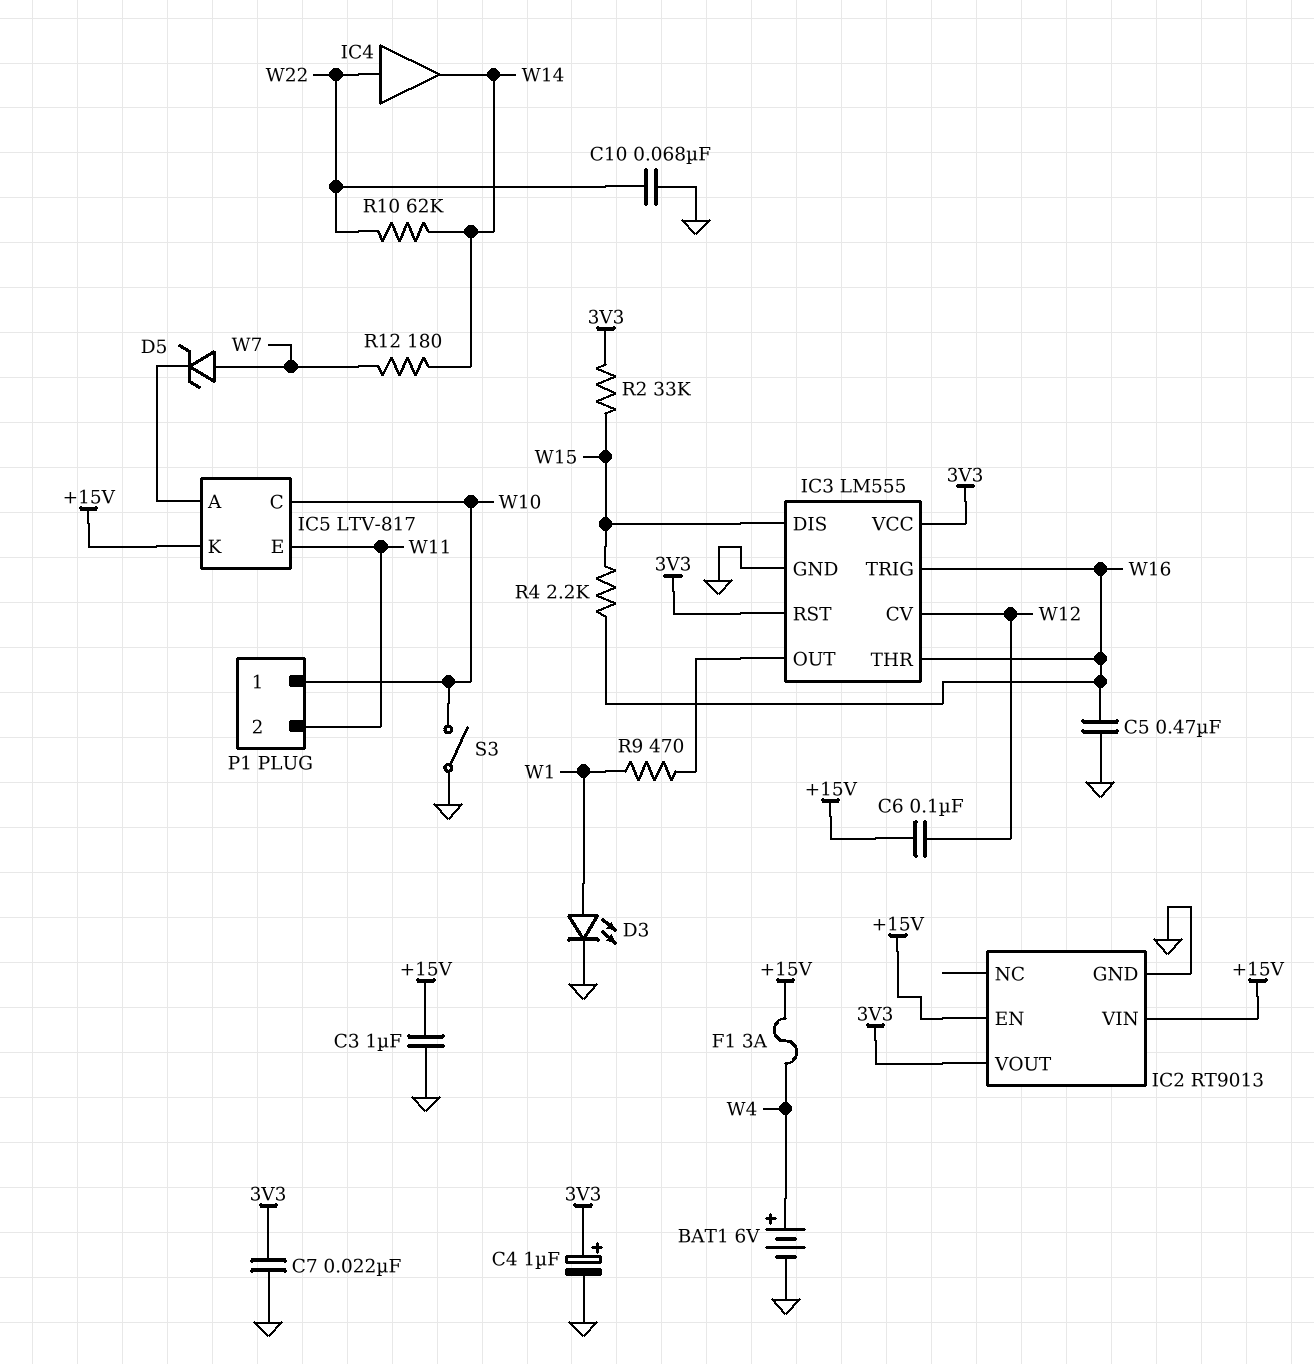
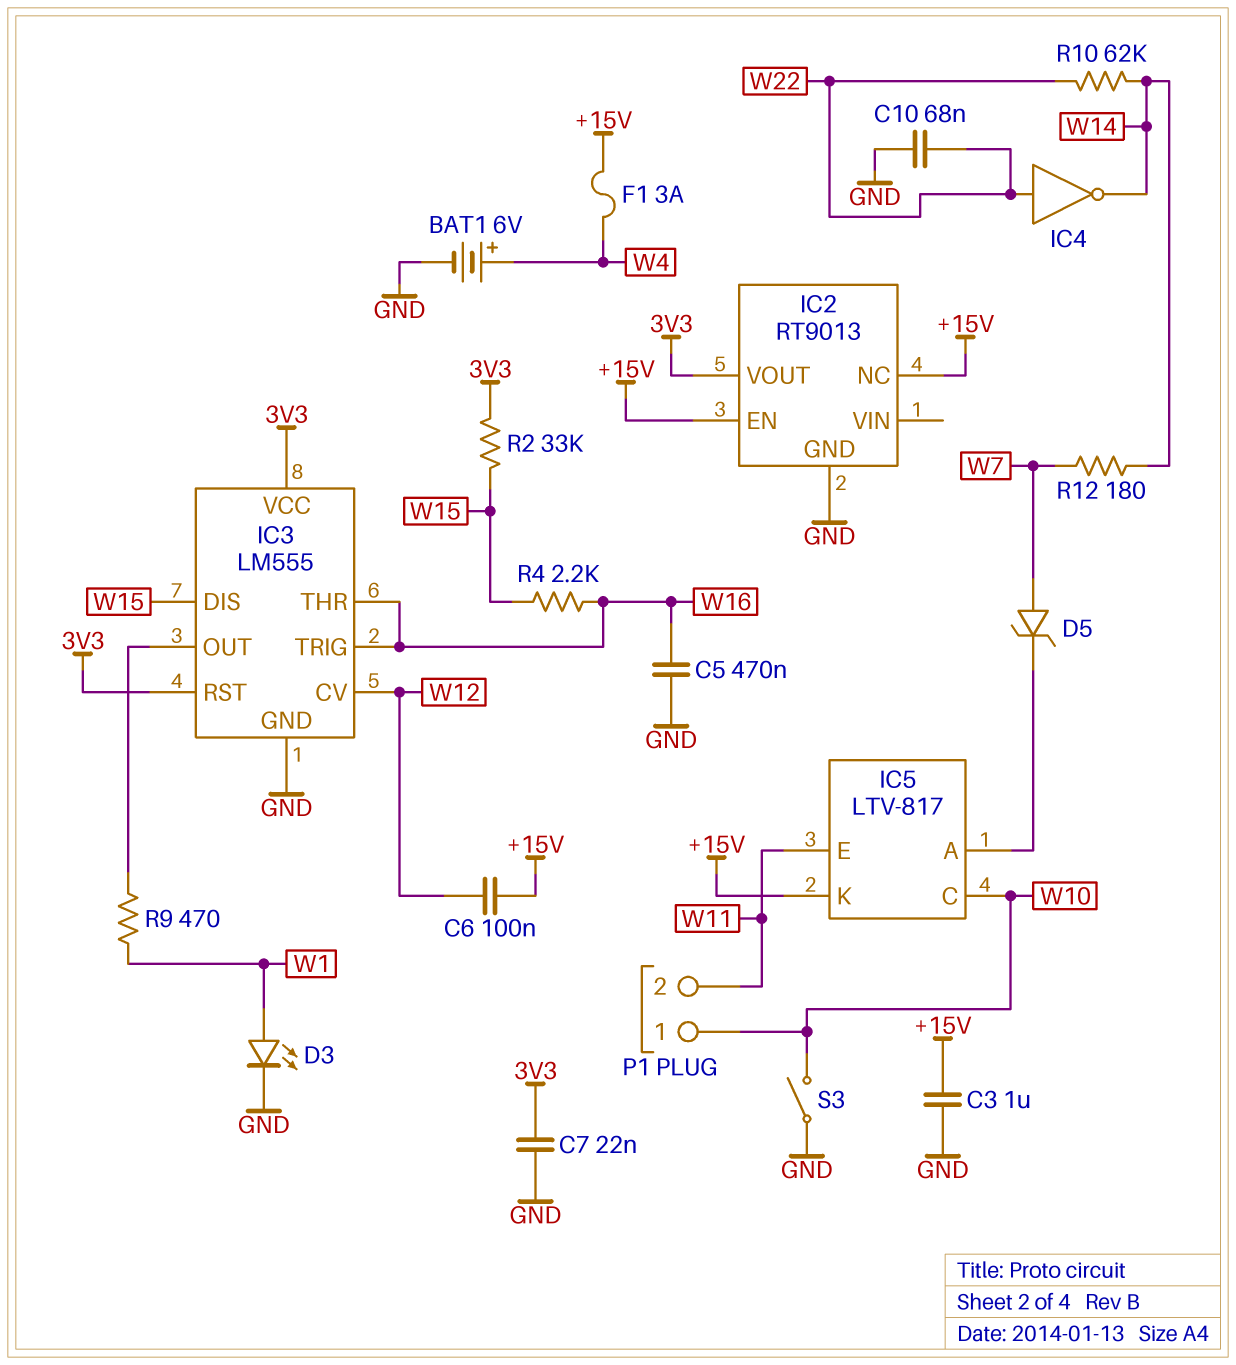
C4: 1uF (plus 3V3, minus GND) -> none
IC2 pin NC: none -> +15V
IC2 pin VIN: +15V -> none
IC4: buffer (in W22, out W14) -> NOT (in W22, out W14)

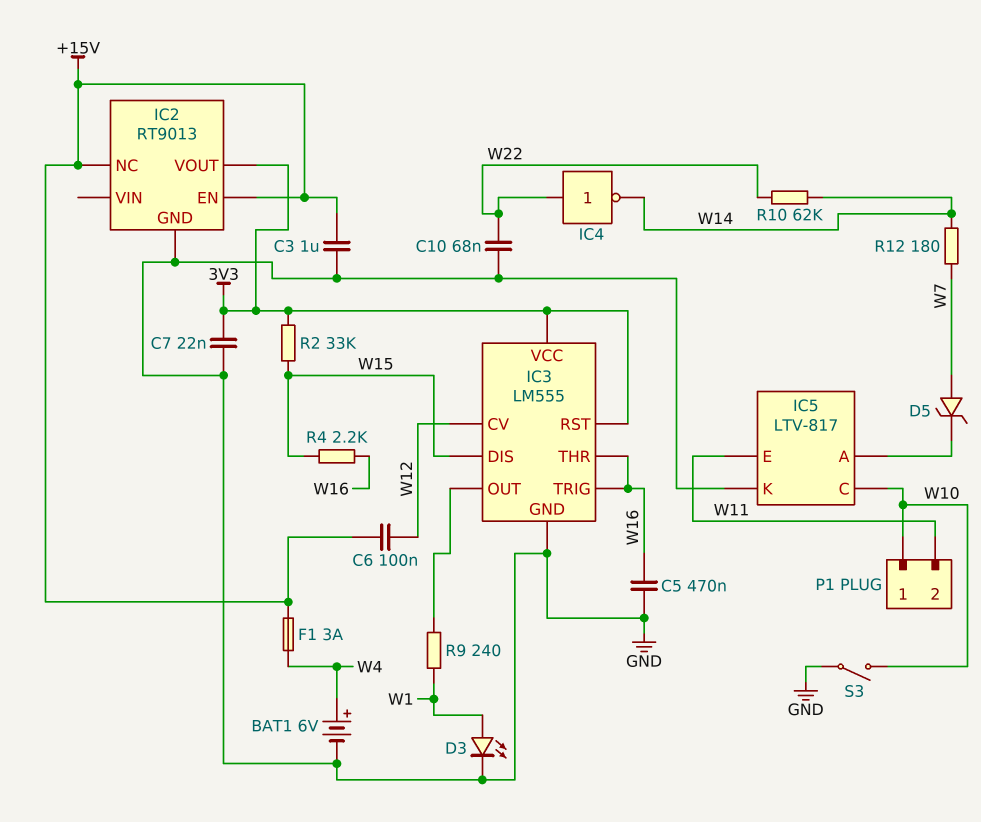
IC5 pin K: +15V -> GND
R9: 470 (IC3/OUT, W1) -> 240 (IC3/OUT, W1)

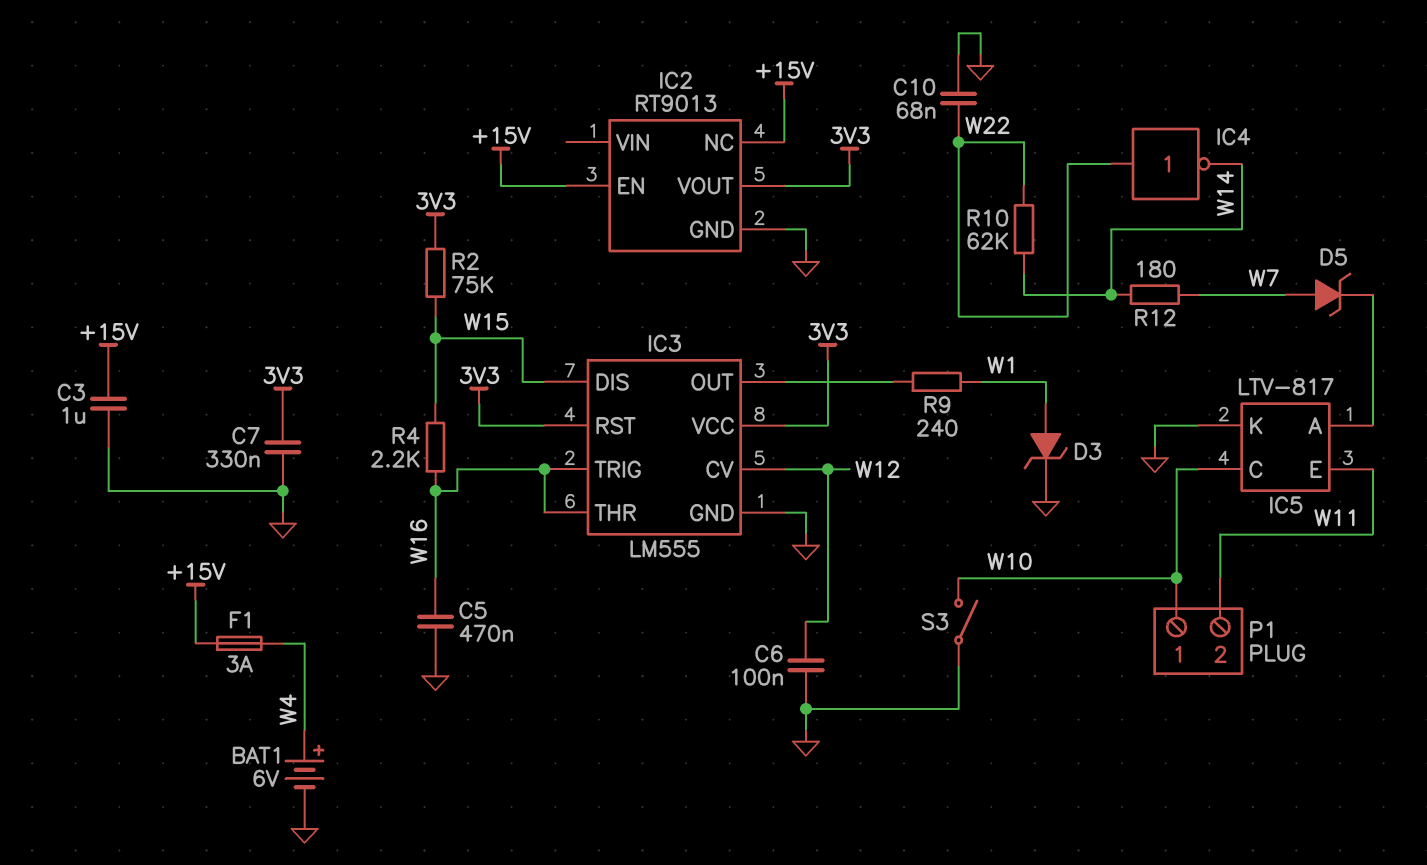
C6: 100nF (+15V, W12) -> 100nF (GND, W12)
C7: 22nF (3V3, GND) -> 330nF (3V3, GND)
D3: LED (A W1, K GND) -> zener (A W1, K GND)
R2: 33k (3V3, W15) -> 75k (3V3, W15)

